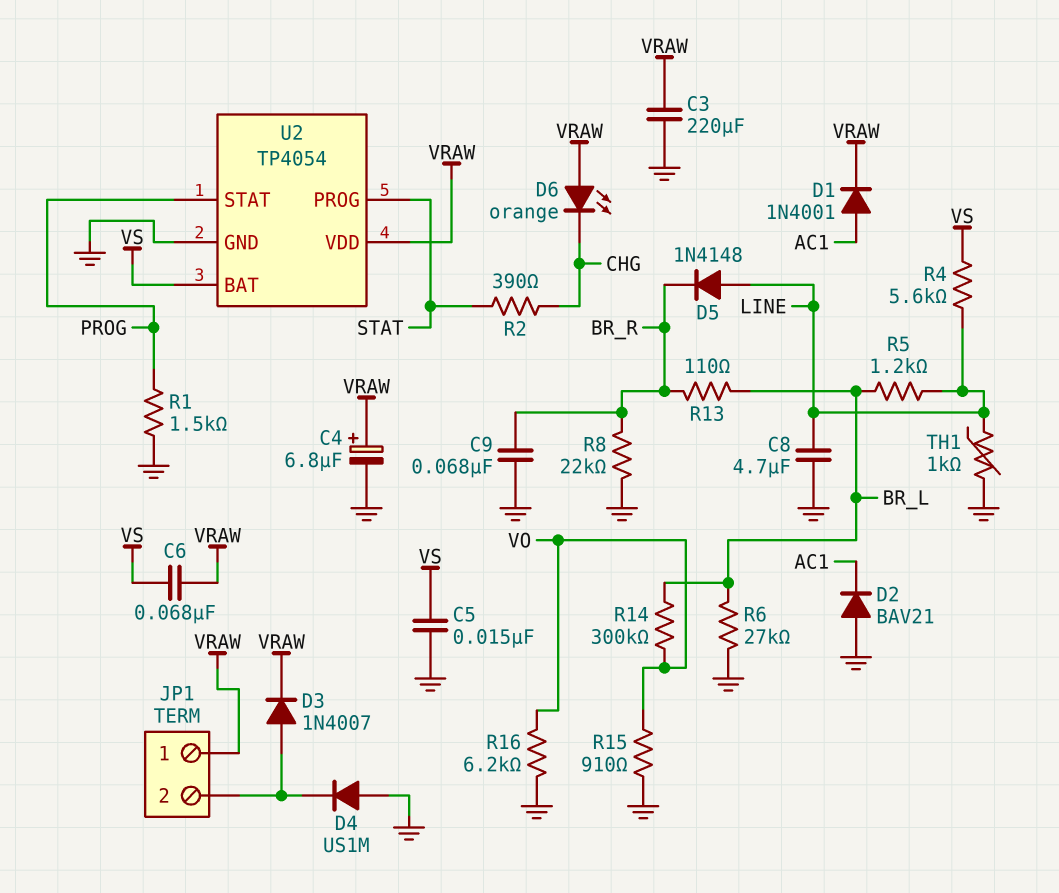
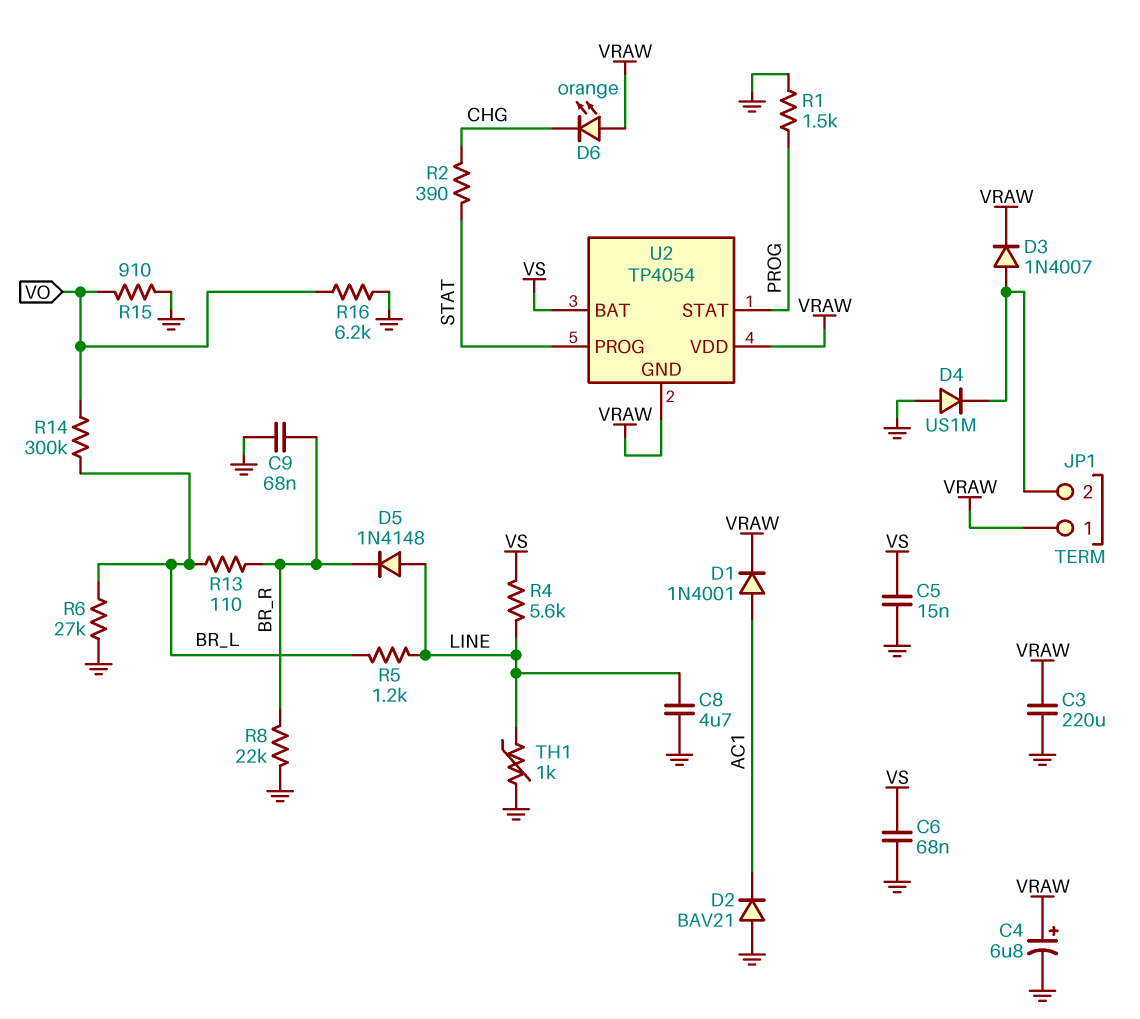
C6: 68nF (VRAW, VS) -> 68nF (GND, VS)
U2 pin GND: GND -> VRAW

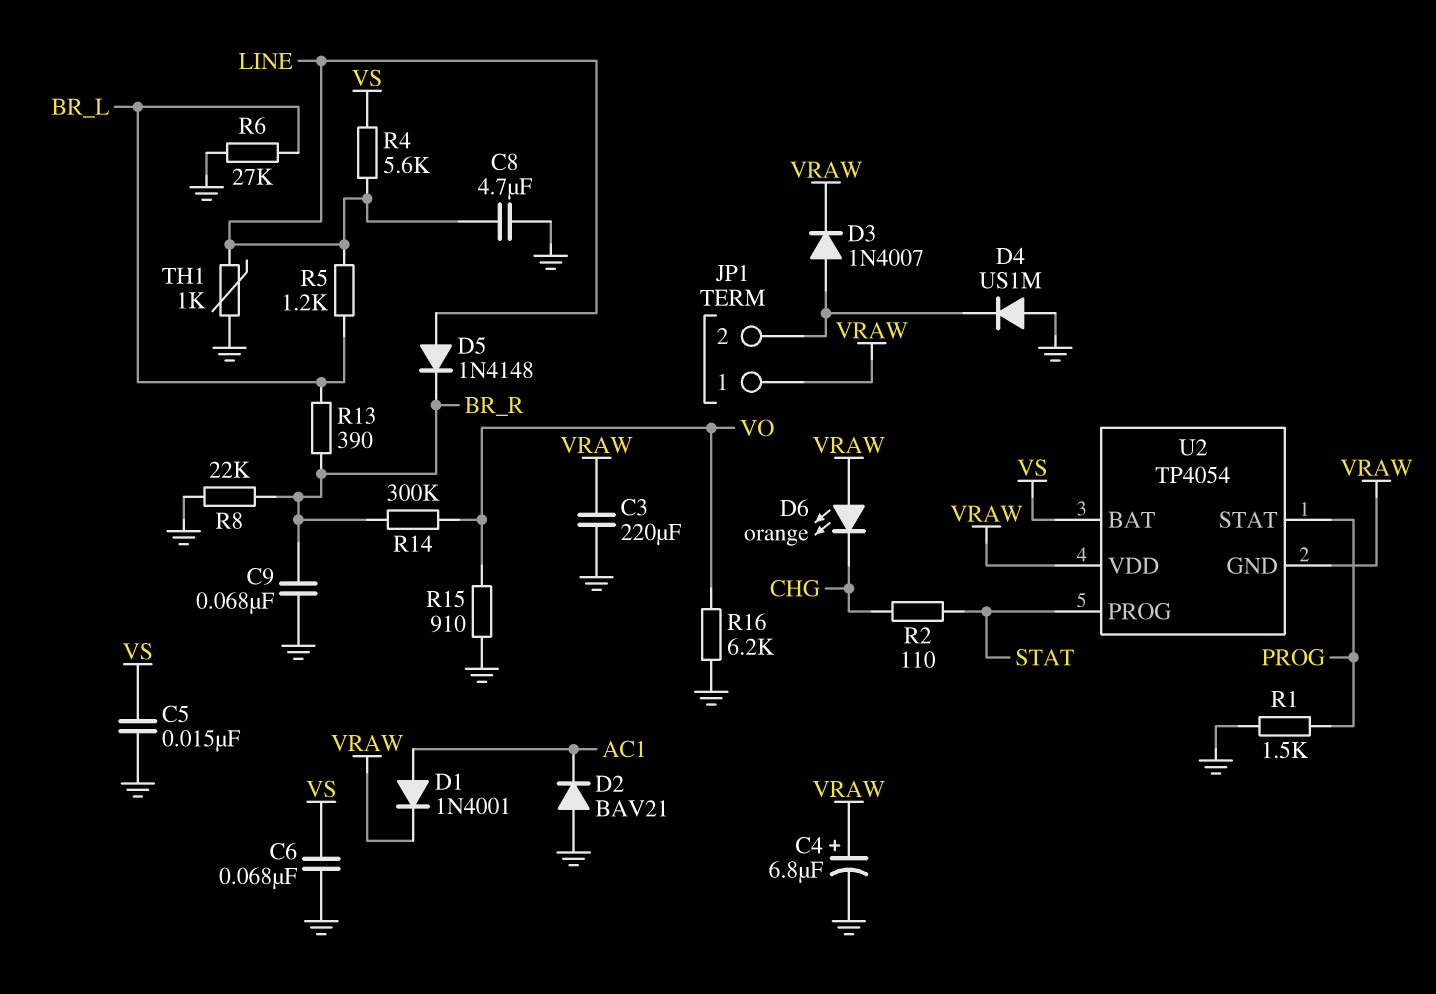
R2: 390 (CHG, STAT) -> 110 (CHG, STAT)
R13: 110 (BR_L, BR_R) -> 390 (BR_L, BR_R)
R14: 300k (BR_L, VO) -> 300k (BR_R, VO)

